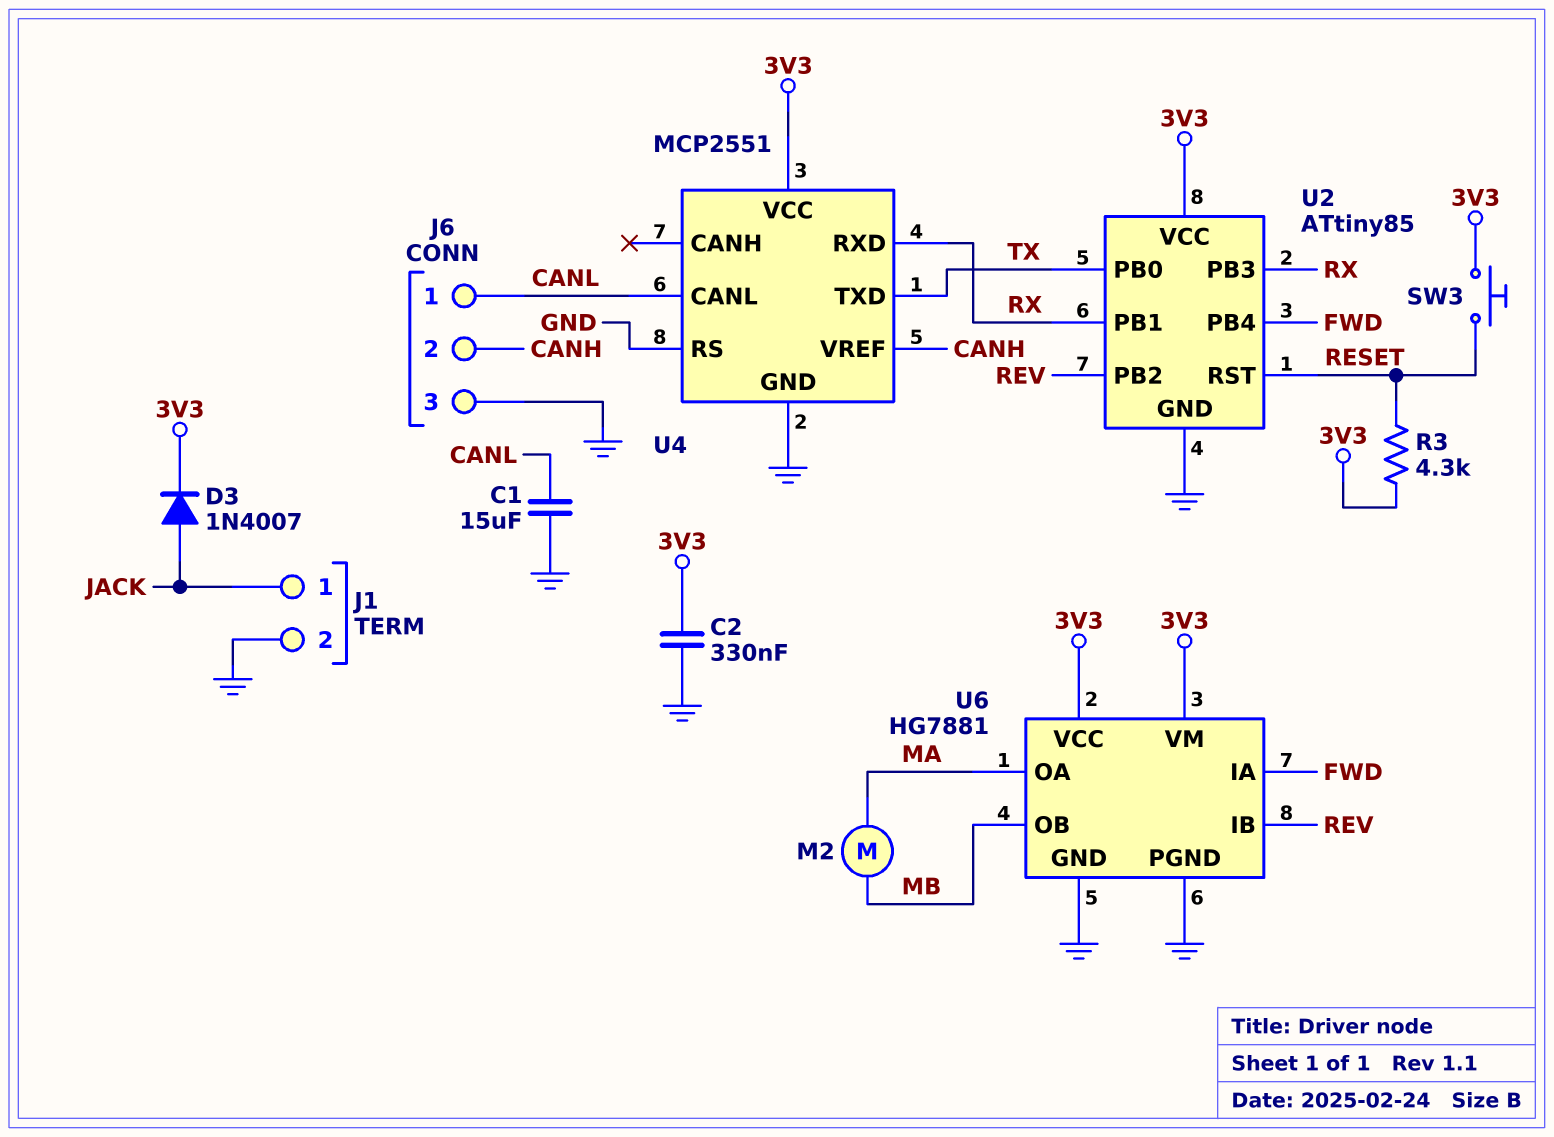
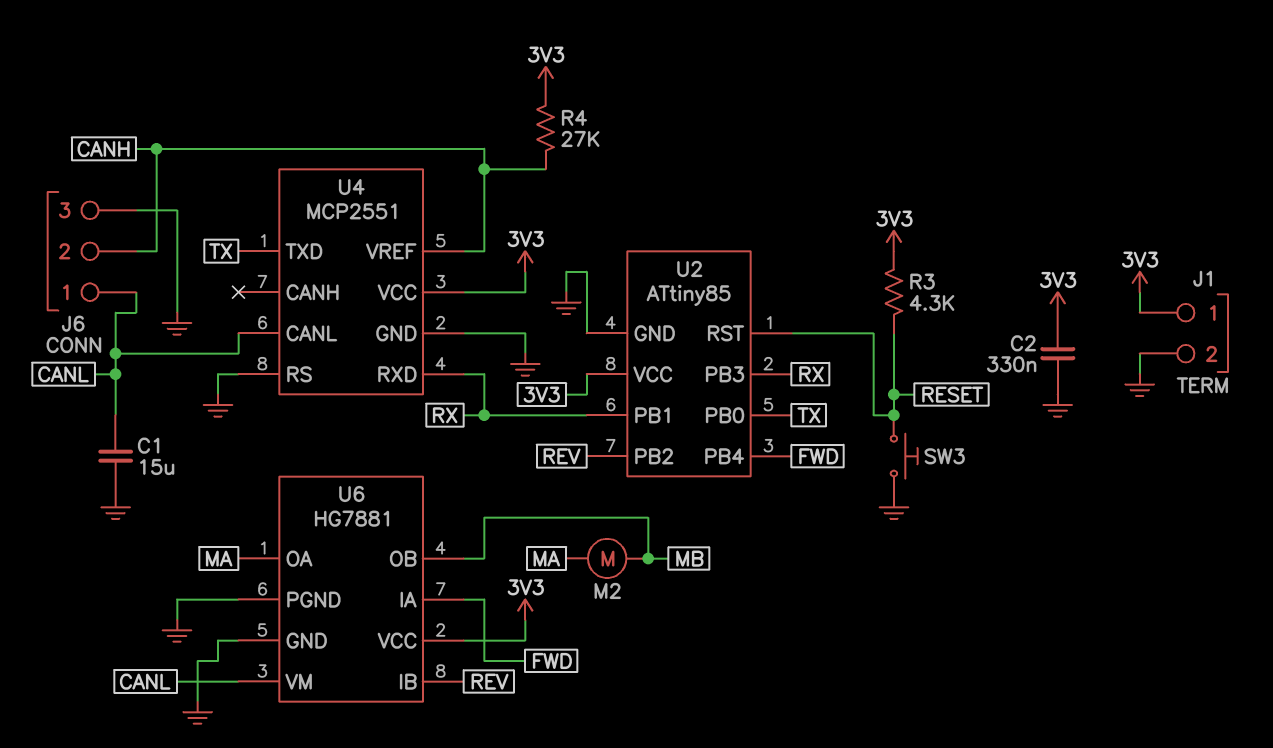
D3: diode 1N4007 (A JACK, K 3V3) -> none
J1 pin 1: JACK -> 3V3
R4: none -> 27k (3V3, CANH)
SW3: button (3V3, RESET) -> button (GND, RESET)
U6 pin VM: 3V3 -> CANL

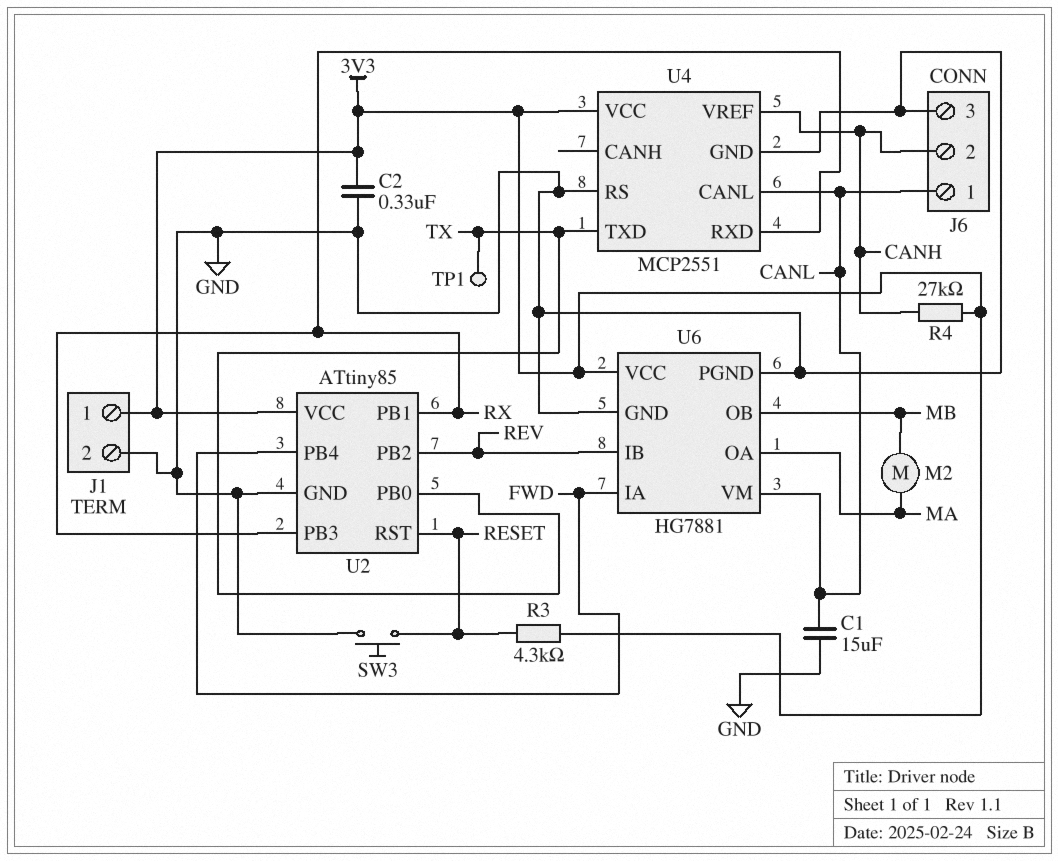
TP1: none -> test point (TX)

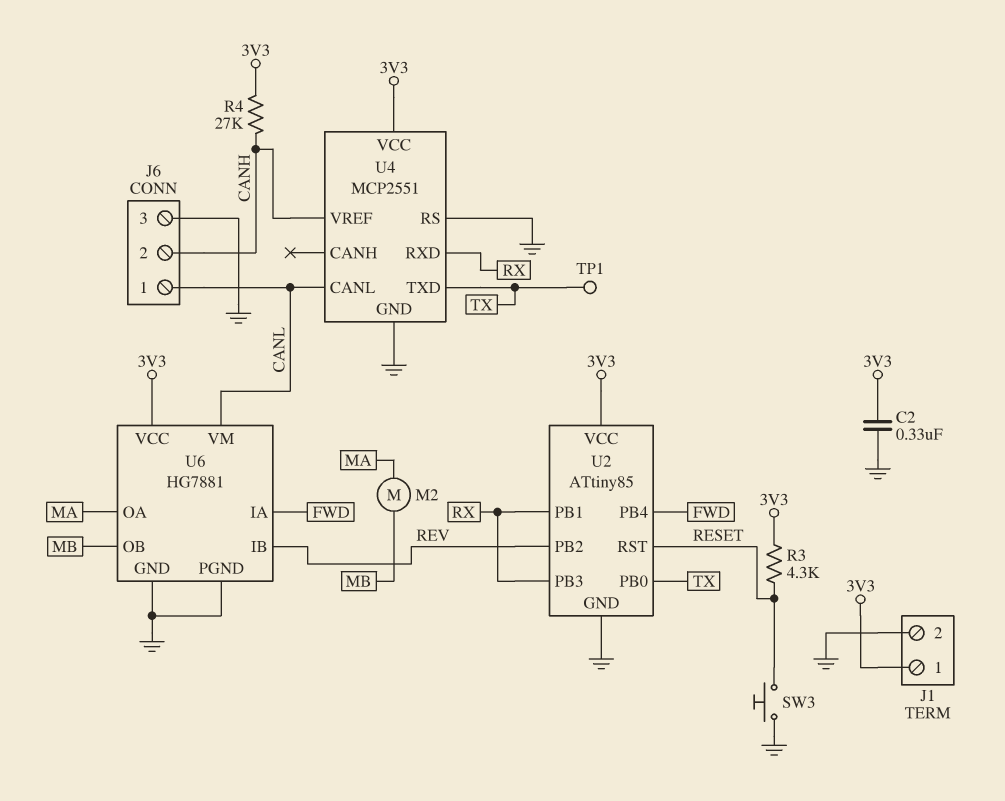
C1: 15uF (CANL, GND) -> none

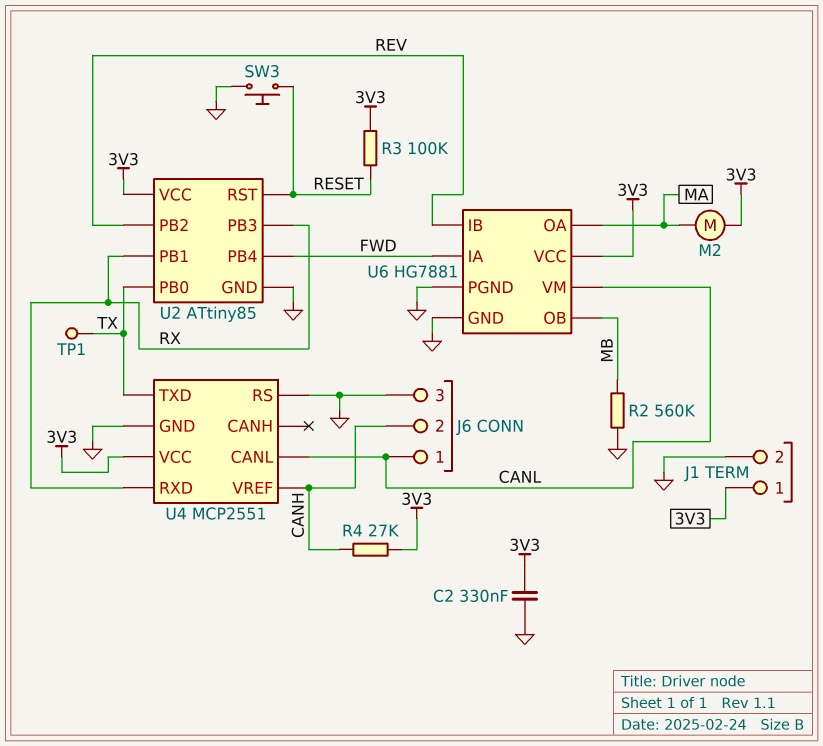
M2: motor (MA, MB) -> motor (3V3, MA)
R2: none -> 560k (GND, MB)
R3: 4.3k (3V3, RESET) -> 100k (3V3, RESET)

